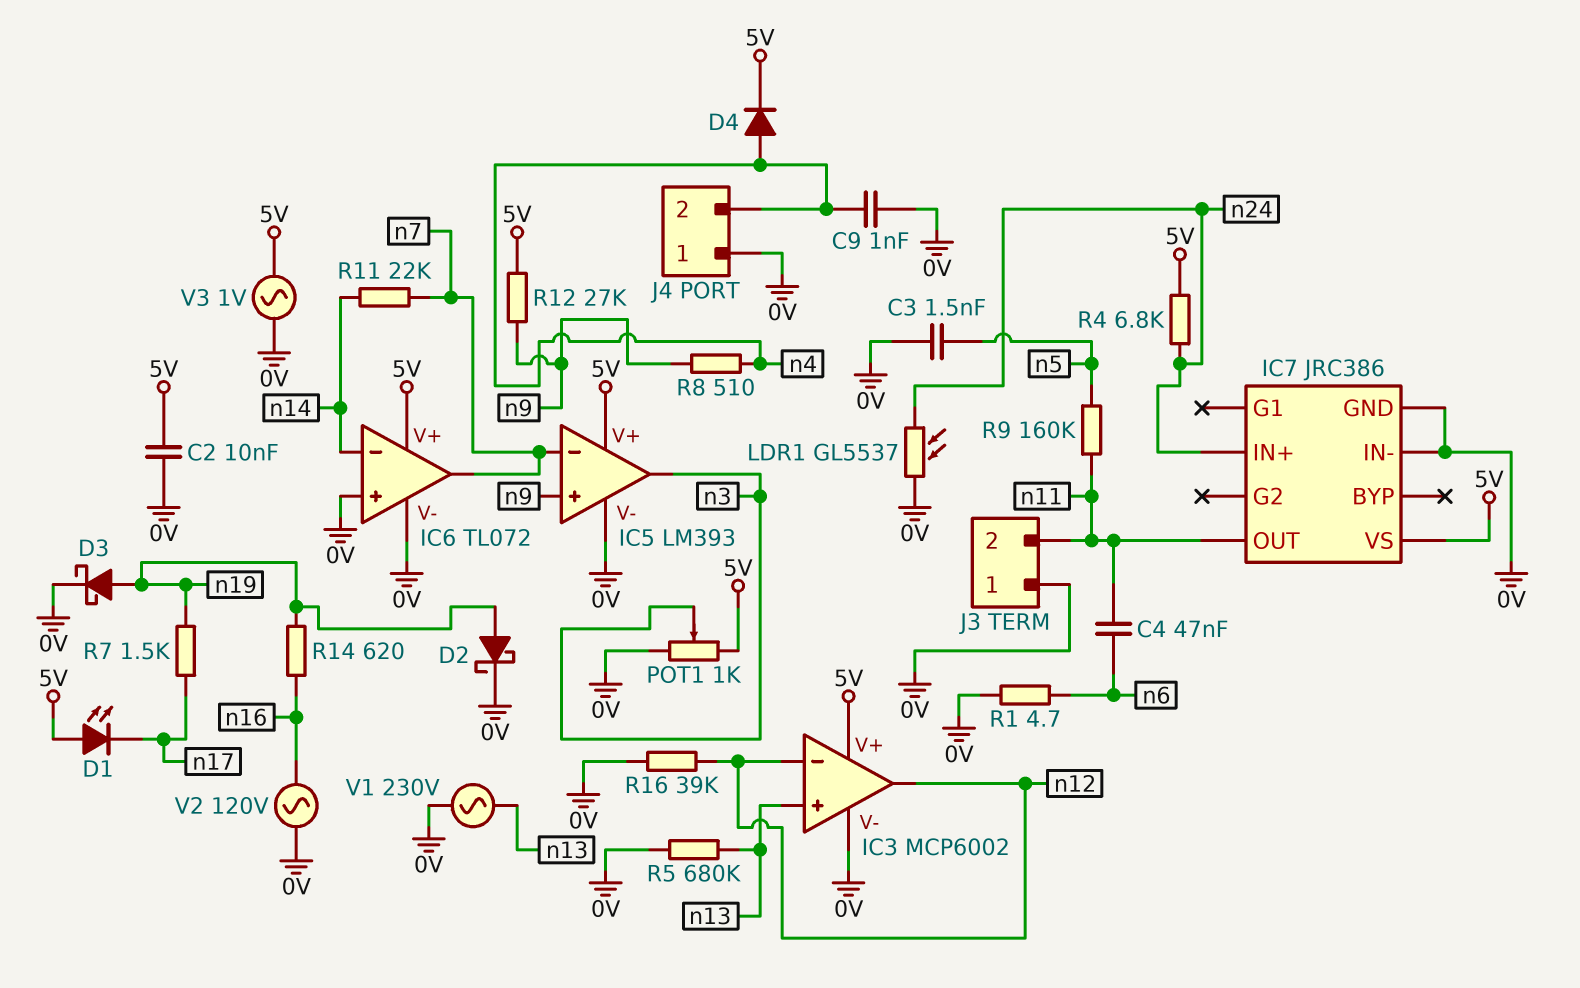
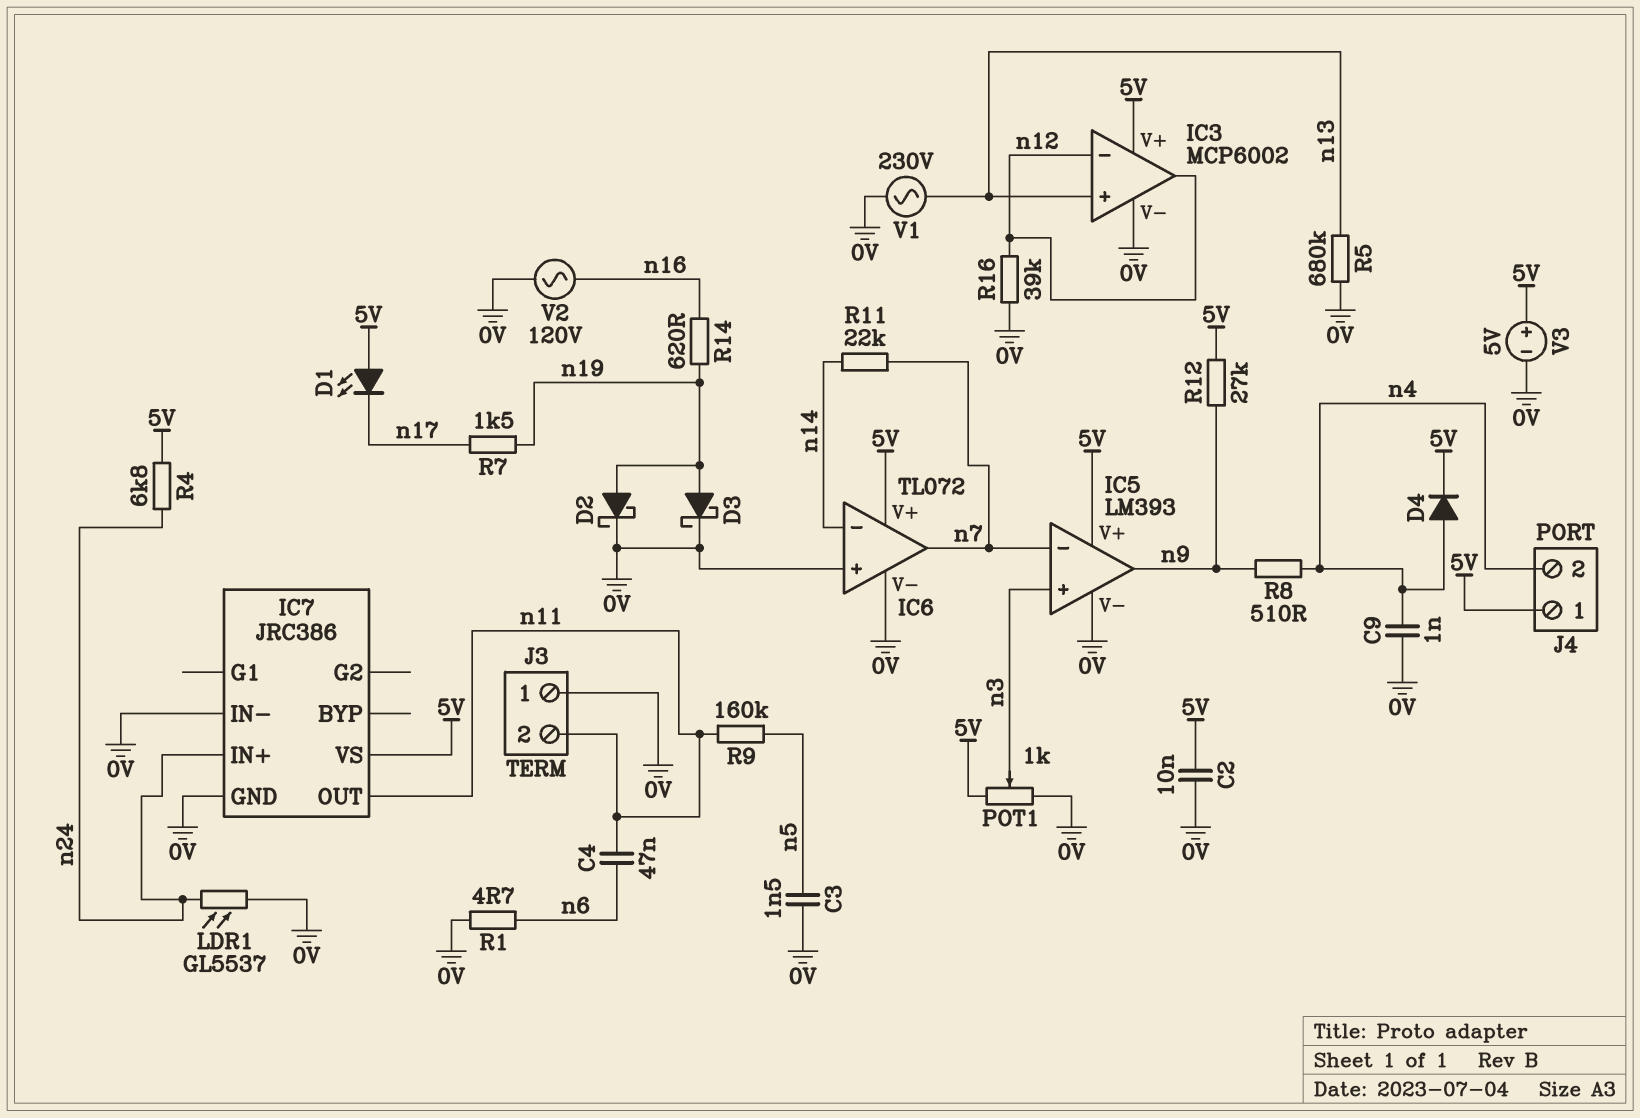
IC5 pin in+: n9 -> n3
IC5 pin out: n3 -> n9
J4 pin 1: 0V -> 5V
V3: AC 1V (0V, 5V) -> 5V (plus 5V, minus 0V)

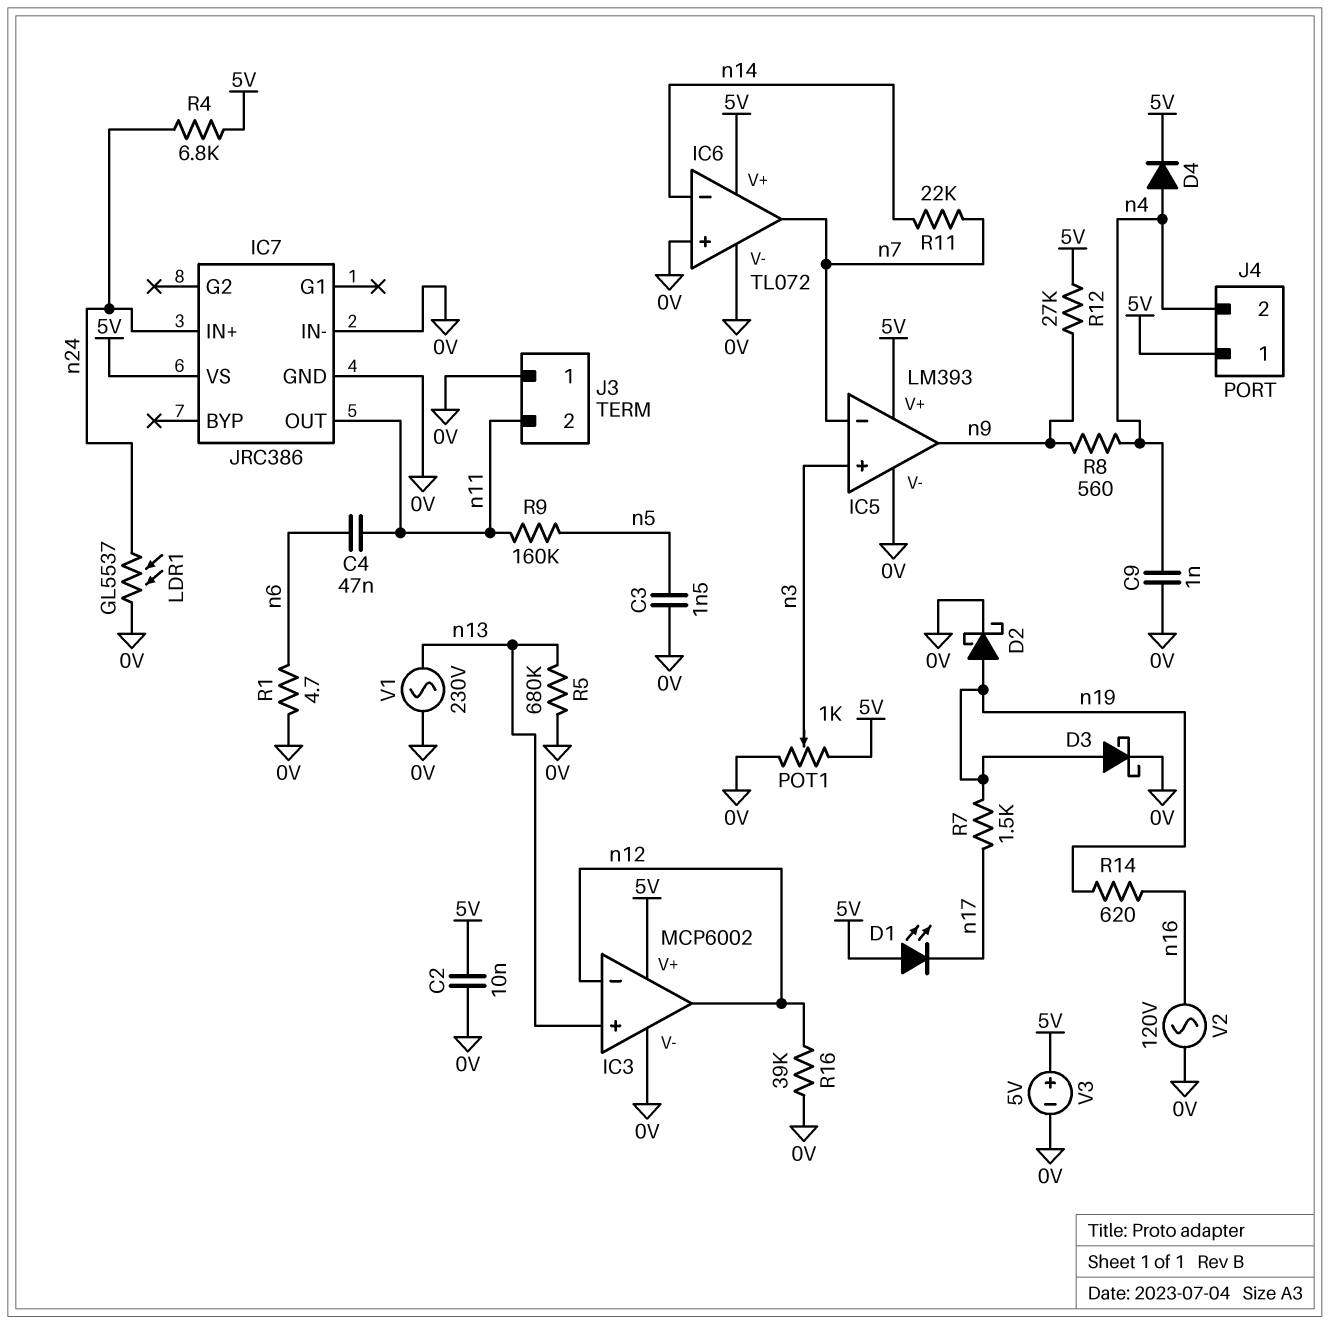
R8: 510 (n4, n9) -> 560 (n4, n9)

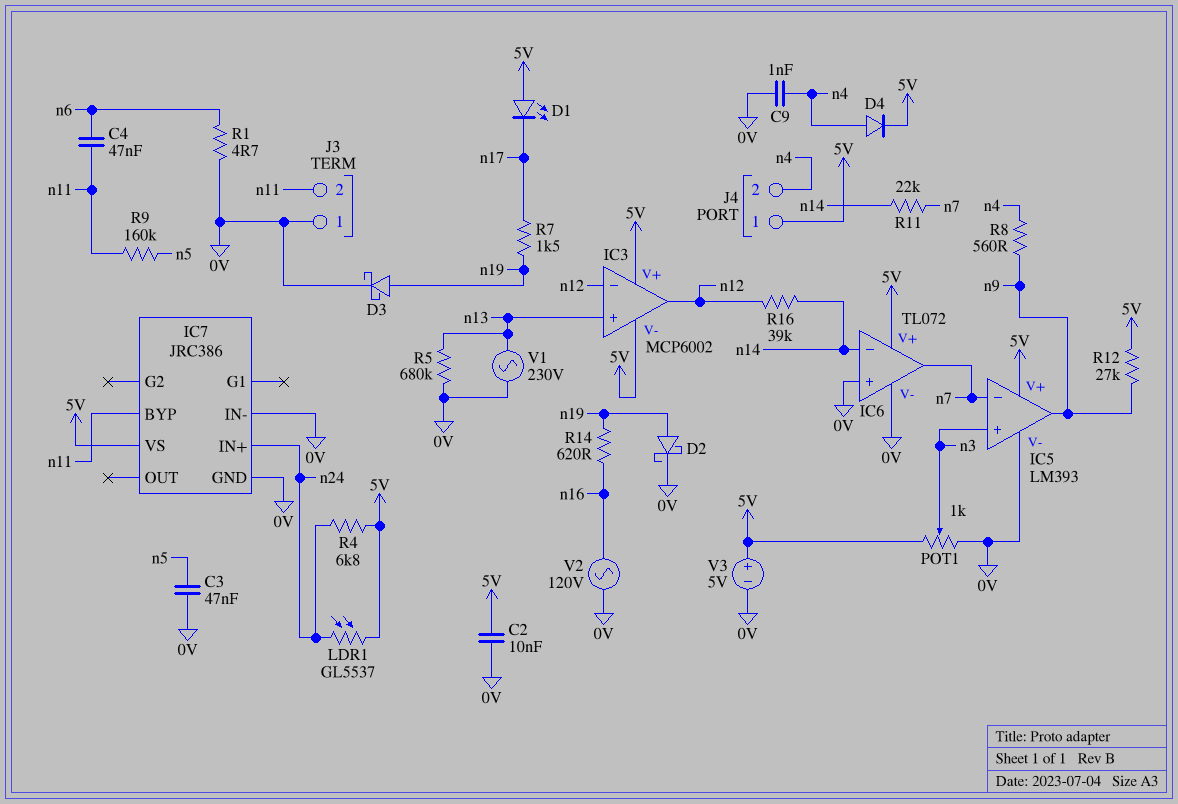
C3: 1.5nF (0V, n5) -> 47nF (0V, n5)
IC3 pin V-: 0V -> 5V
IC7 pin BYP: none -> n11
IC7 pin OUT: n11 -> none
LDR1: GL5537 (0V, n24) -> GL5537 (5V, n24)
R16: 39k (0V, n12) -> 39k (n12, n14)

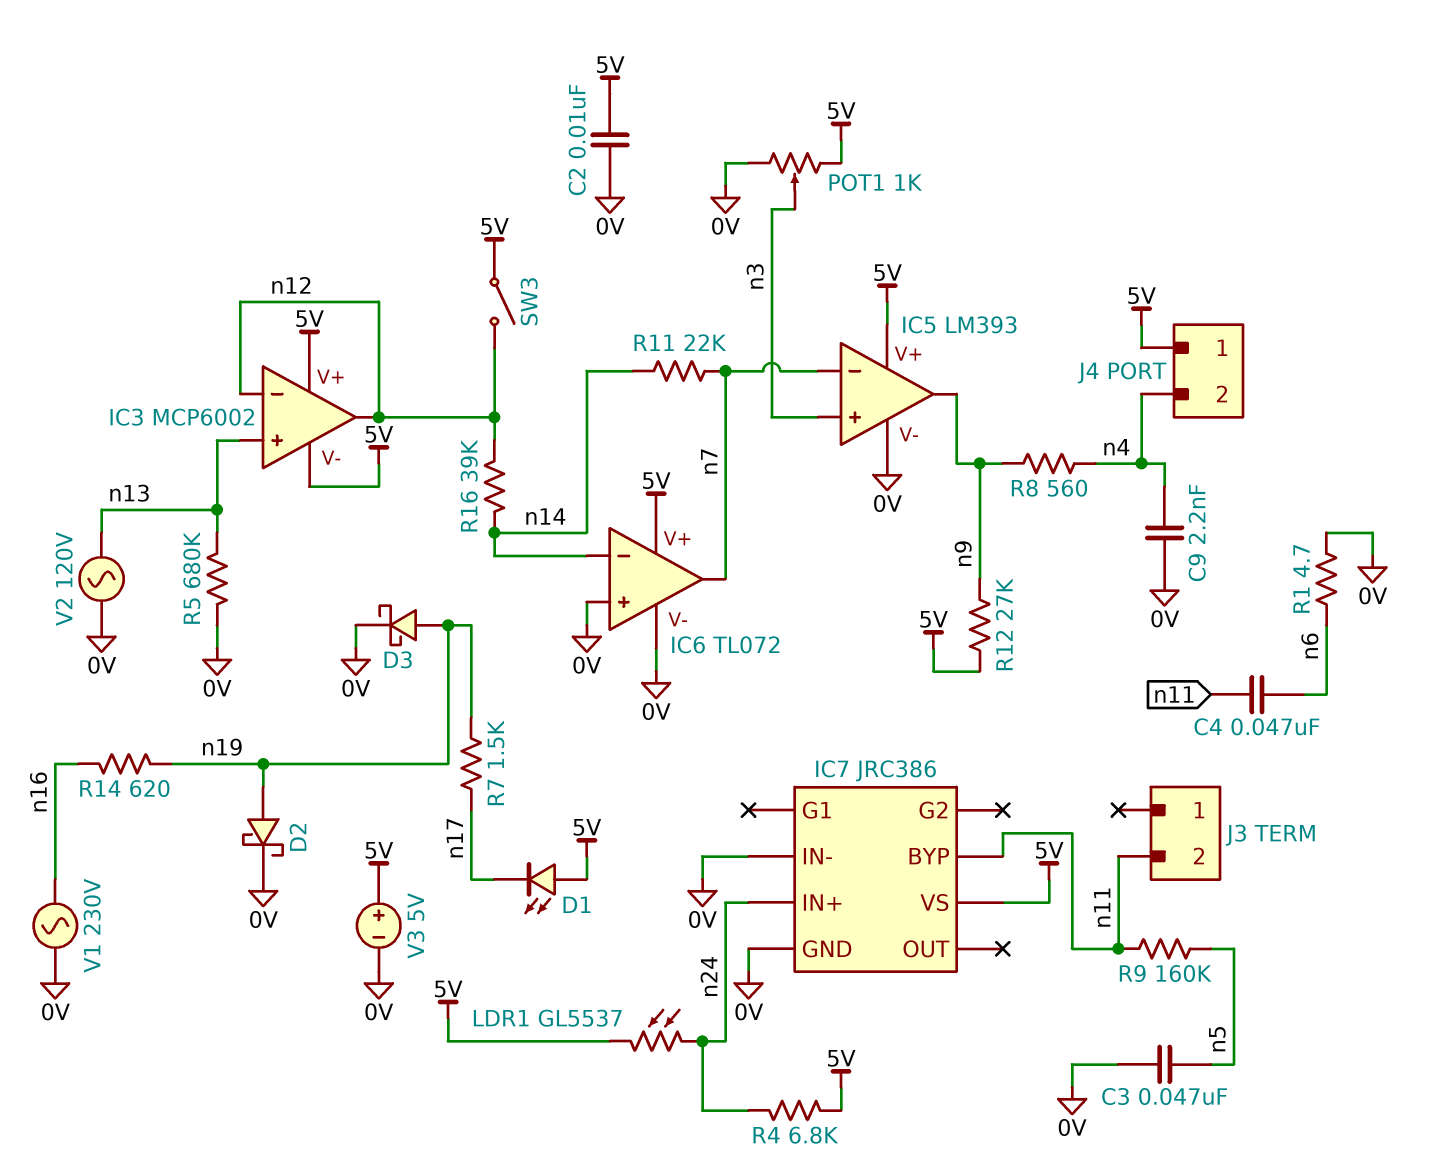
C9: 1nF (0V, n4) -> 2.2nF (0V, n4)
D4: diode (A n4, K 5V) -> none
J3 pin 1: 0V -> none
SW3: none -> switch (5V, n12)
V1: AC 230V (0V, n13) -> AC 230V (0V, n16)
V2: AC 120V (0V, n16) -> AC 120V (0V, n13)

